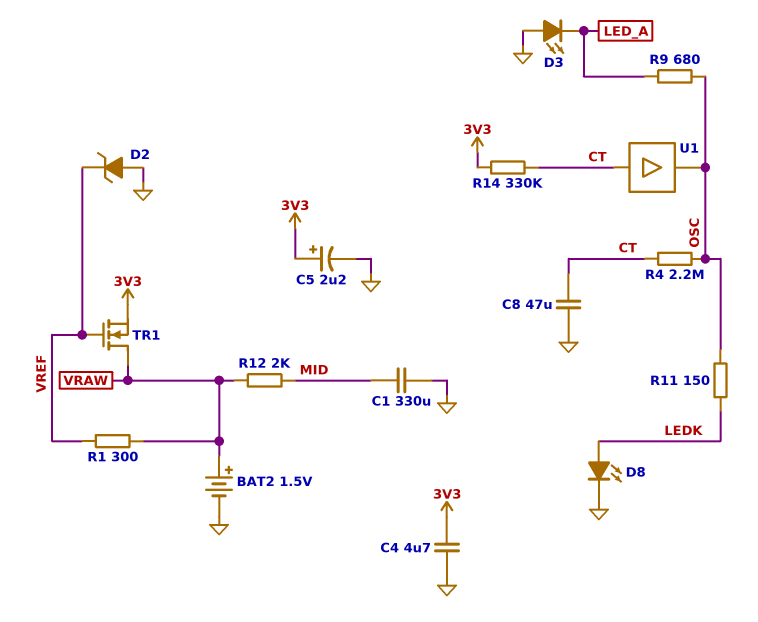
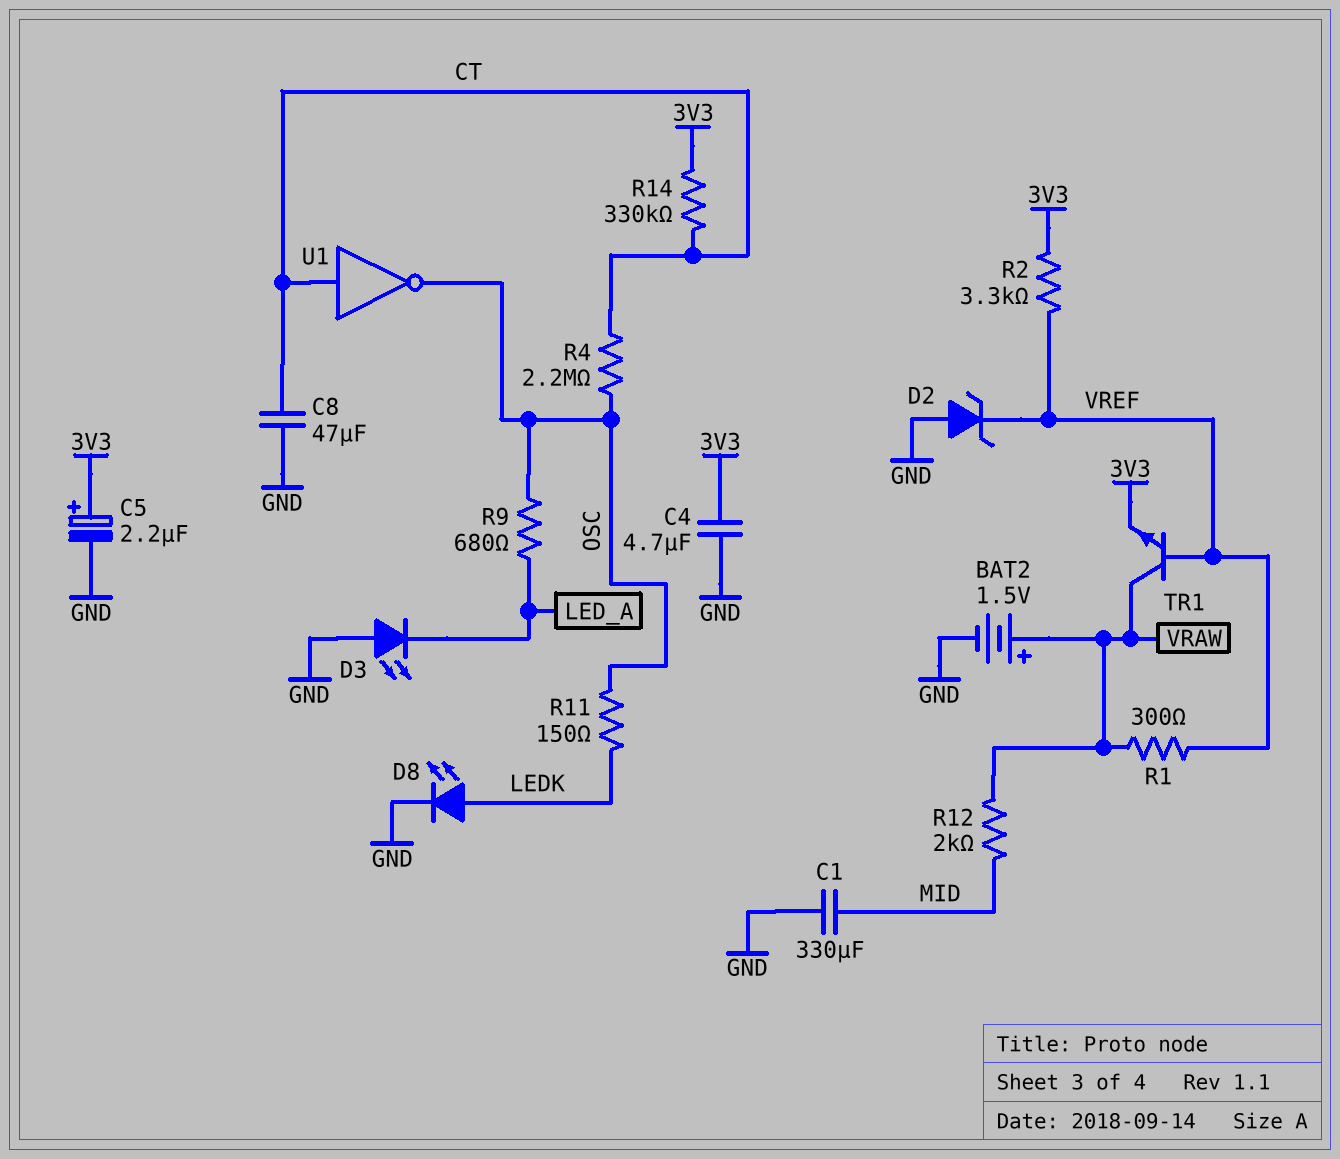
R2: none -> 3.3k (3V3, VREF)
TR1: NMOS (G VREF, D VRAW, S 3V3) -> NPN (B VREF, C VRAW, E 3V3)
U1: buffer (in CT, out OSC) -> NOT (in CT, out OSC)

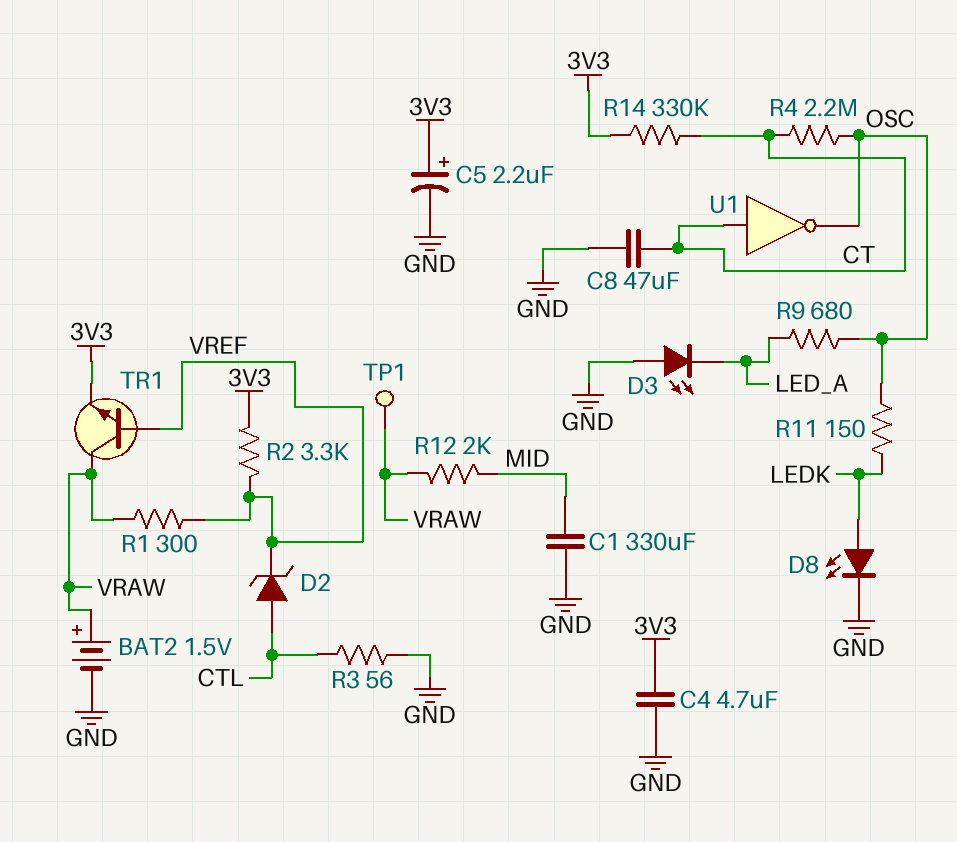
D2: zener (A GND, K VREF) -> zener (A CTL, K VREF)
R3: none -> 56 (CTL, GND)
TP1: none -> test point (VRAW)

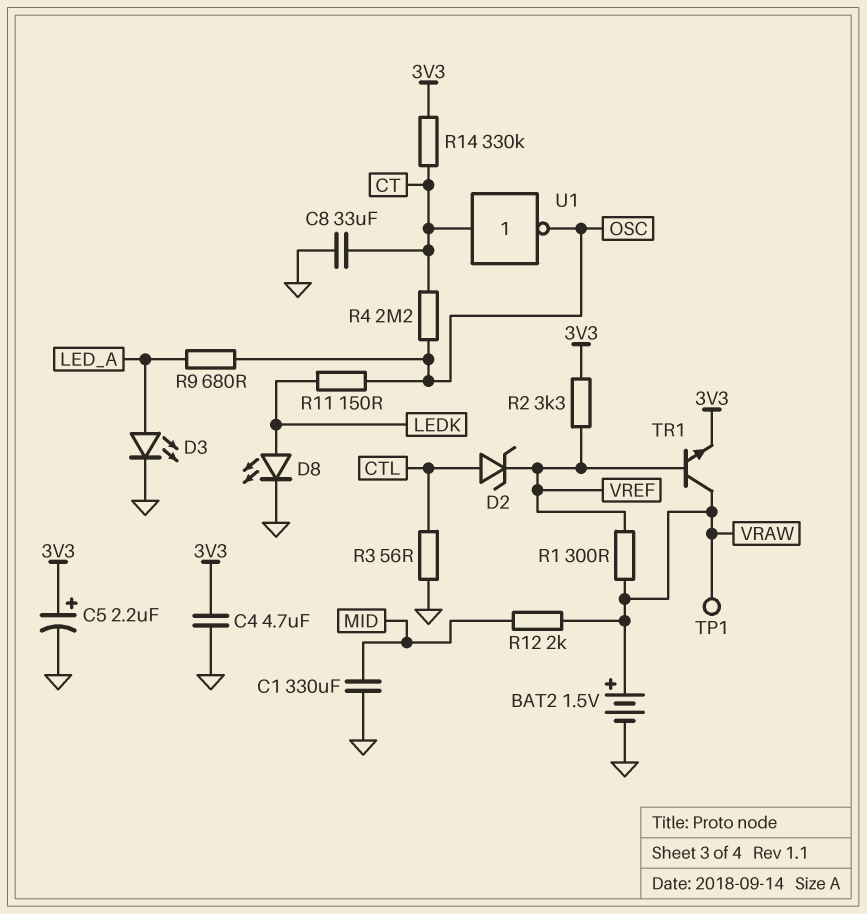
C8: 47uF (CT, GND) -> 33uF (CT, GND)
D3: LED (A GND, K LED_A) -> LED (A LED_A, K GND)

